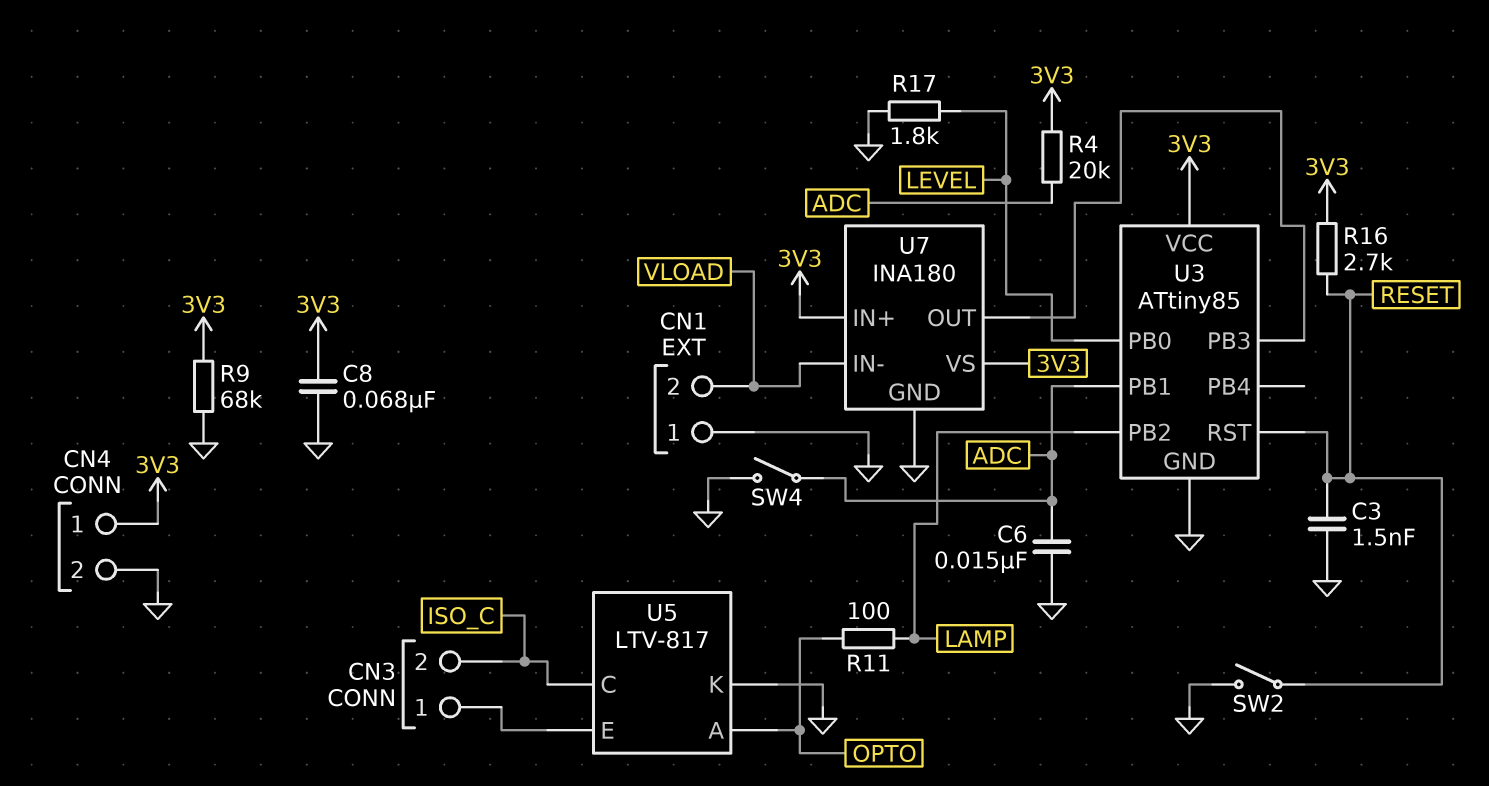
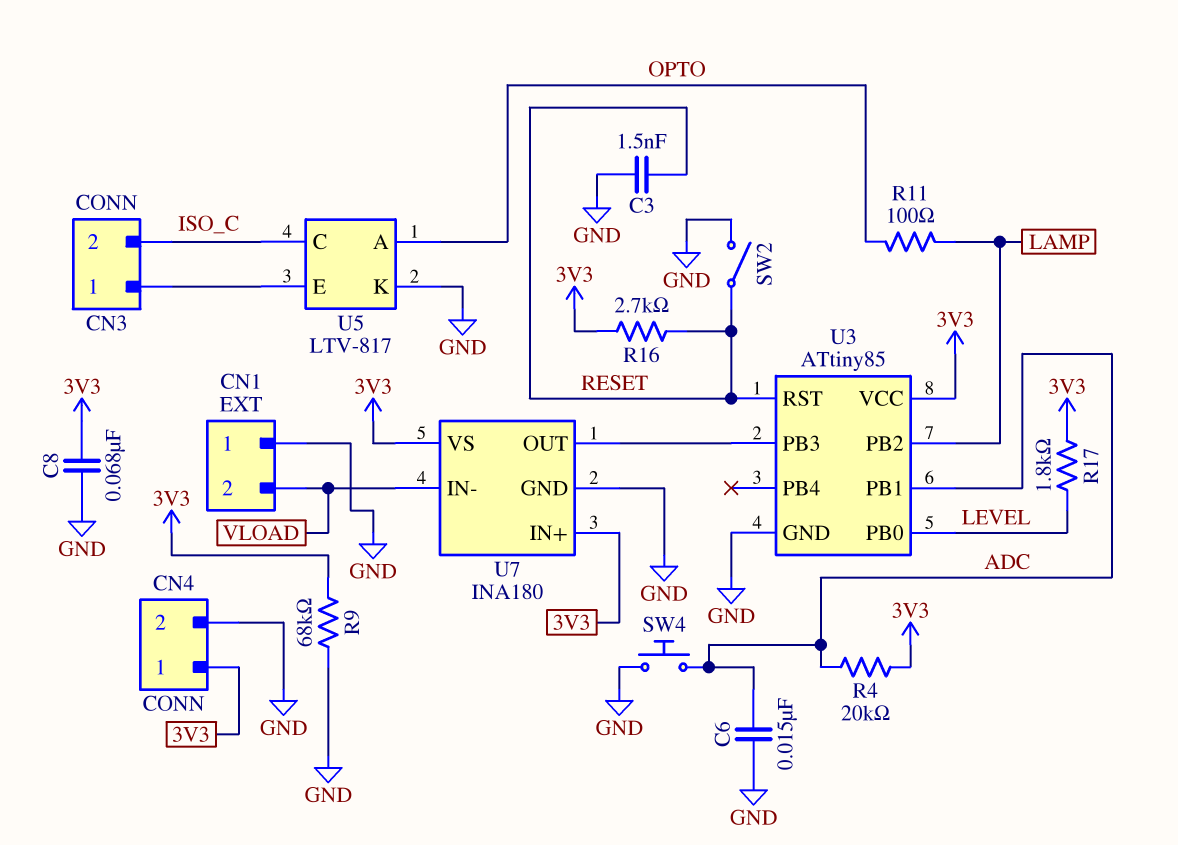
R17: 1.8k (GND, LEVEL) -> 1.8k (3V3, LEVEL)
SW4: switch (ADC, GND) -> button (ADC, GND)

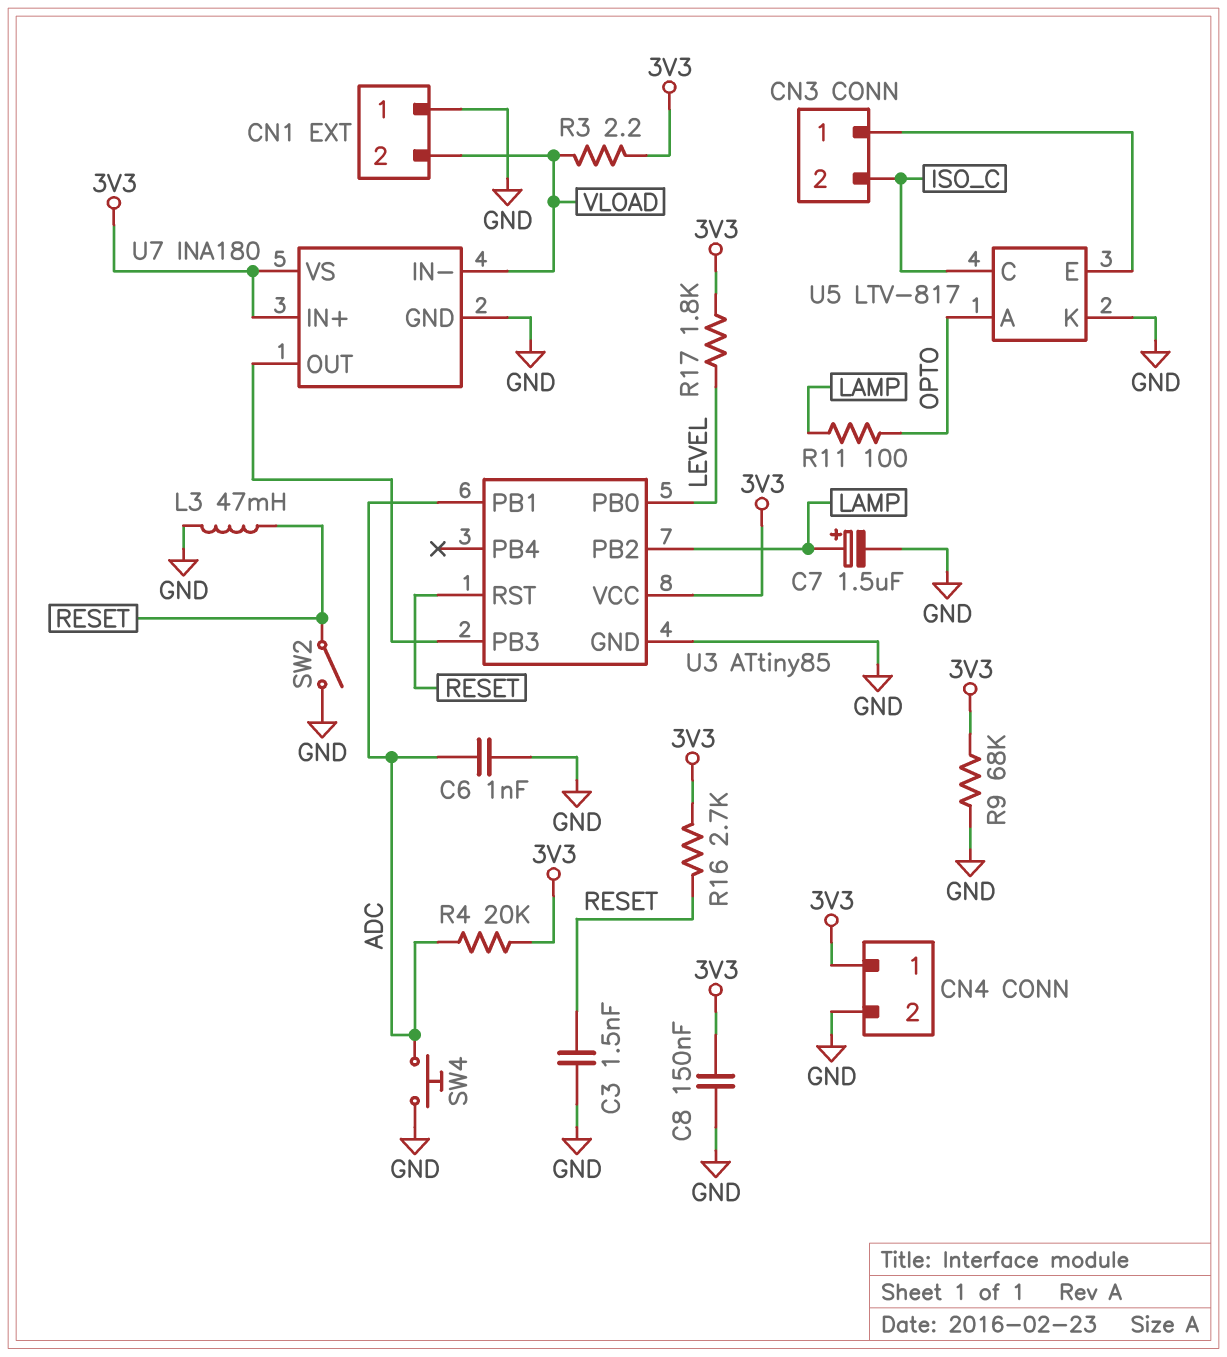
C6: 15nF (ADC, GND) -> 1nF (ADC, GND)
C7: none -> 1.5uF (plus LAMP, minus GND)
C8: 68nF (3V3, GND) -> 150nF (3V3, GND)
L3: none -> 47mH (GND, RESET)
R3: none -> 2.2 (3V3, VLOAD)

